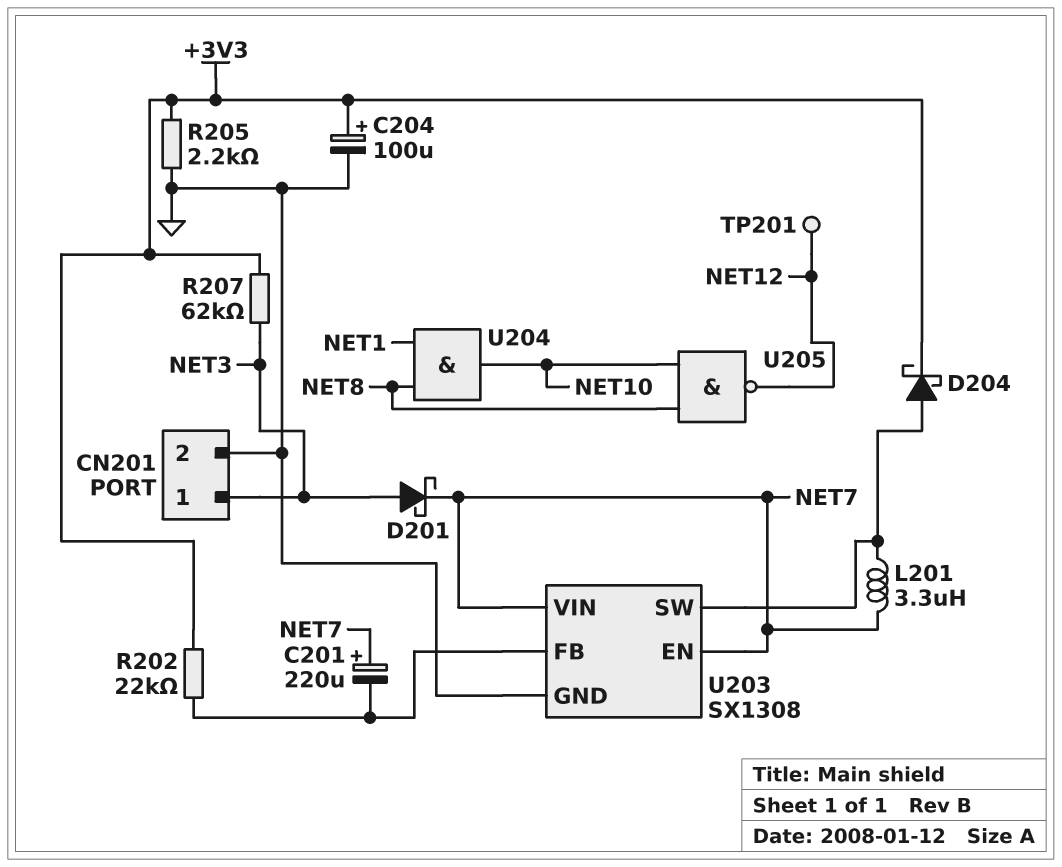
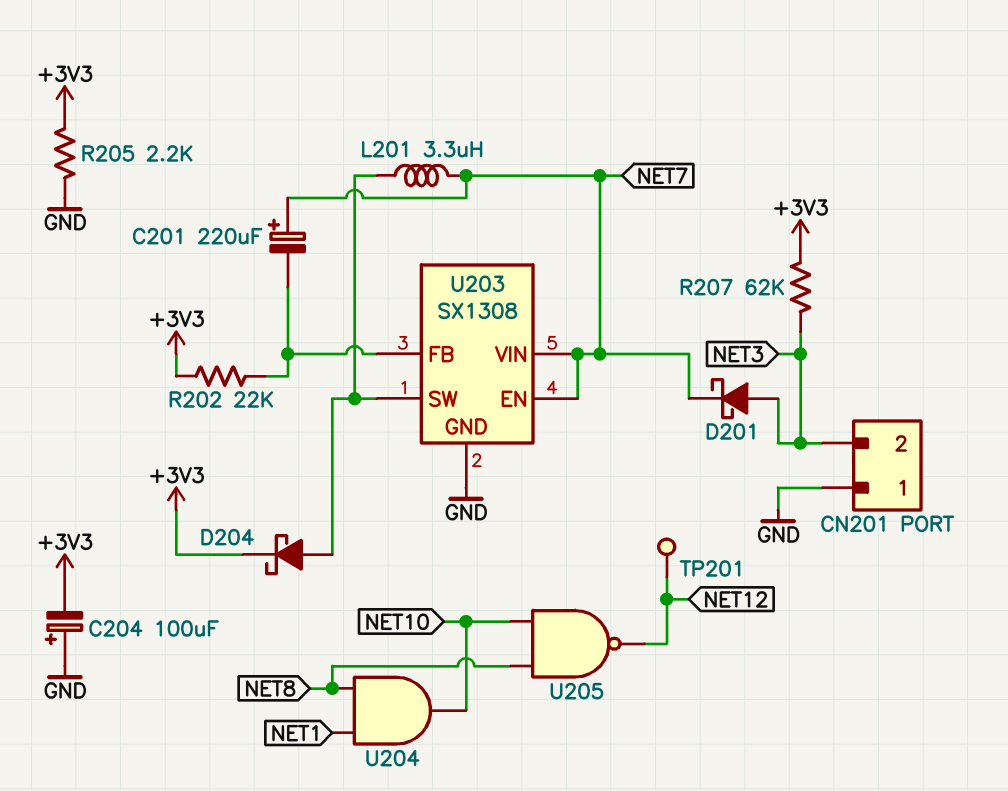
C204: 100uF (plus +3V3, minus GND) -> 100uF (plus GND, minus +3V3)
CN201 pin 1: NET3 -> GND
CN201 pin 2: GND -> NET3

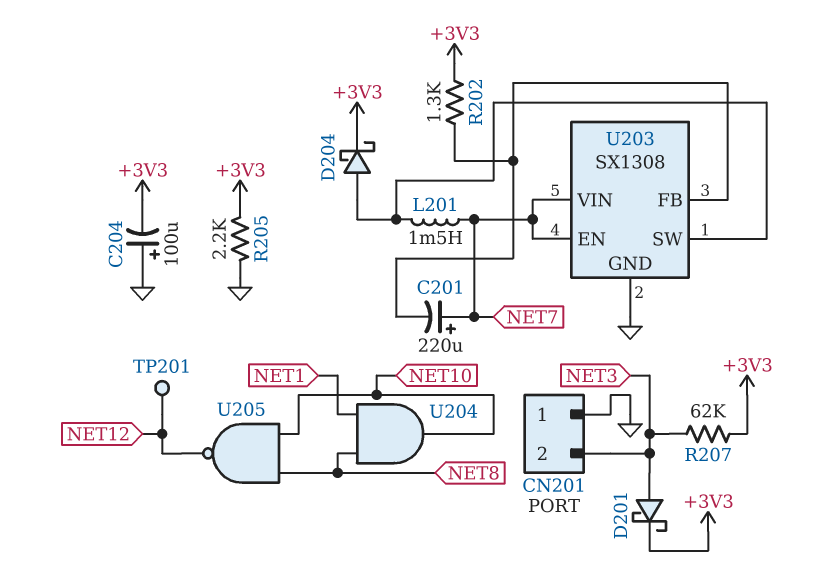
D201: schottky (A NET3, K NET7) -> schottky (A NET3, K +3V3)
L201: 3.3uH (NET7, U203/SW) -> 1.5mH (NET7, U203/SW)
R202: 22k (+3V3, U203/FB) -> 1.3k (+3V3, U203/FB)

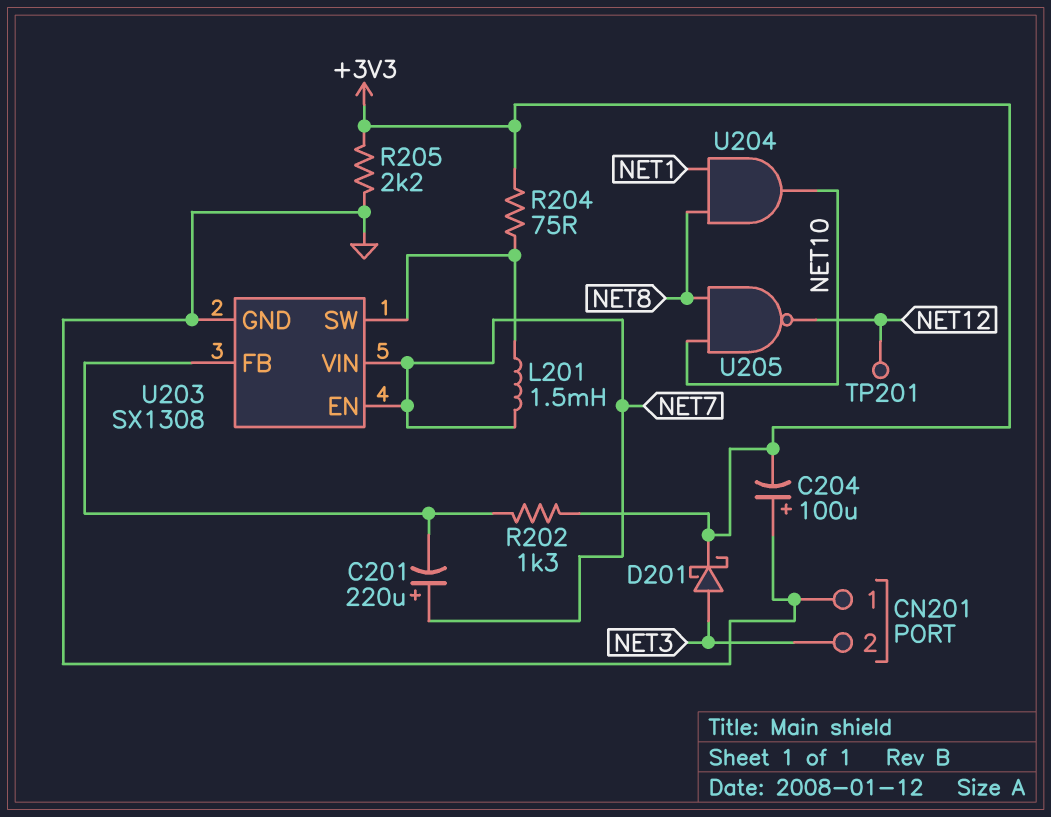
D204: schottky (A U203/SW, K +3V3) -> none
R204: none -> 75 (+3V3, U203/SW)
R207: 62k (+3V3, NET3) -> none

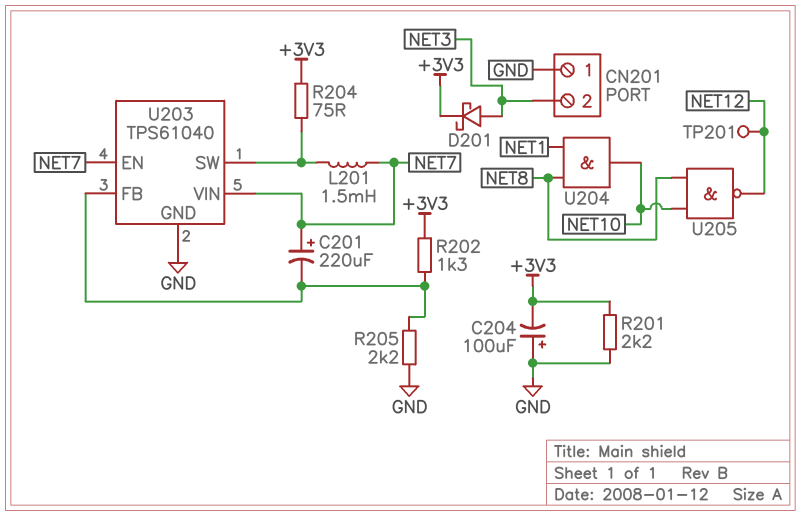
R201: none -> 2.2k (+3V3, GND)
R205: 2.2k (+3V3, GND) -> 2.2k (GND, U203/FB)
U203: SX1308 -> TPS61040

